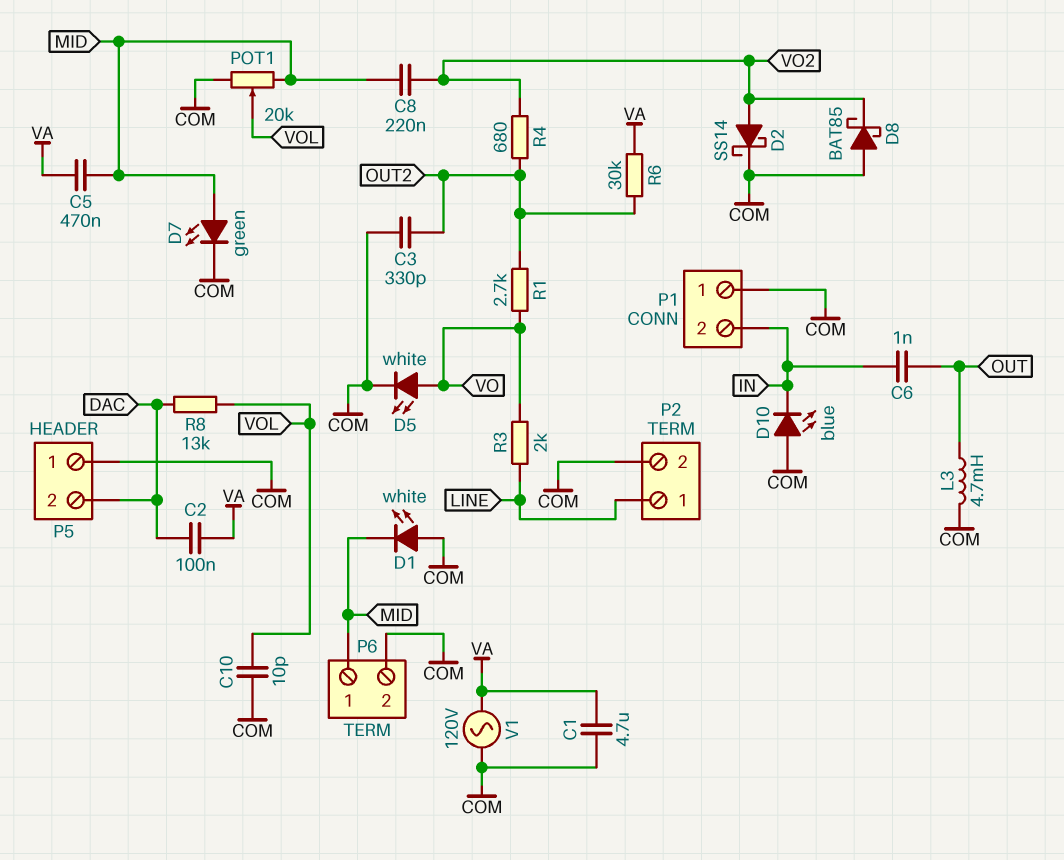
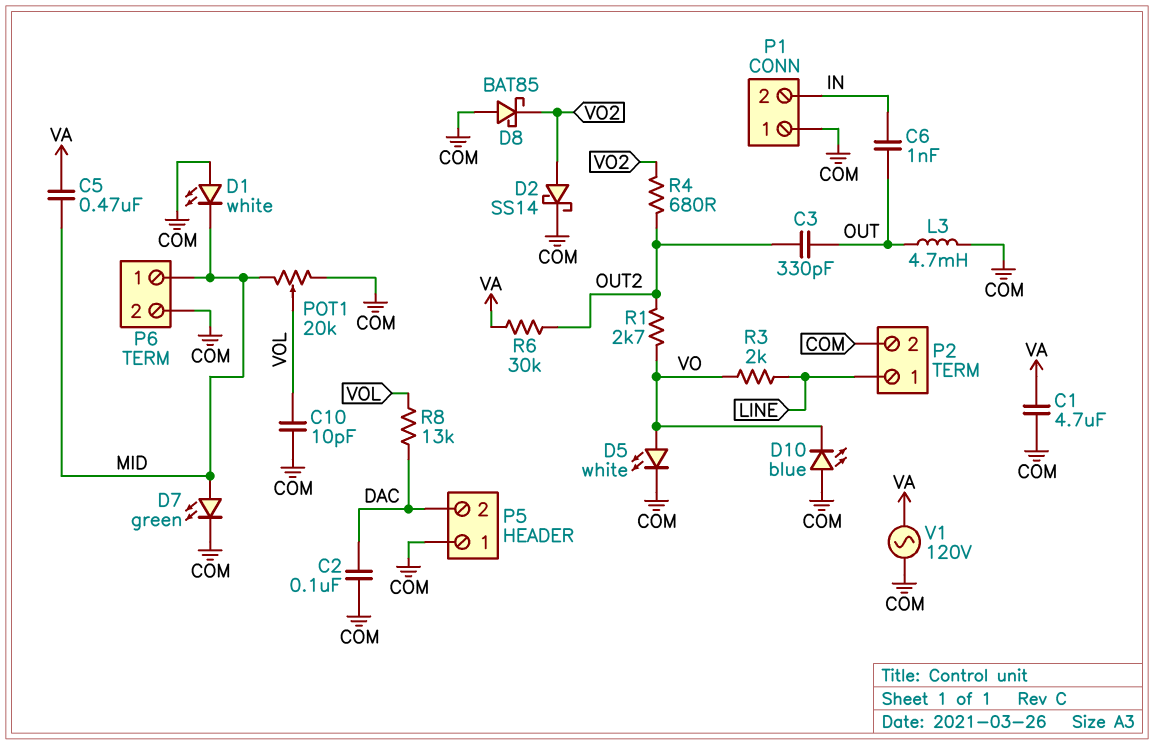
C2: 100nF (DAC, VA) -> 100nF (COM, DAC)
C3: 330pF (COM, OUT2) -> 330pF (OUT, OUT2)
C8: 220nF (MID, VO2) -> none
D10: LED blue (A COM, K IN) -> LED blue (A COM, K VO)

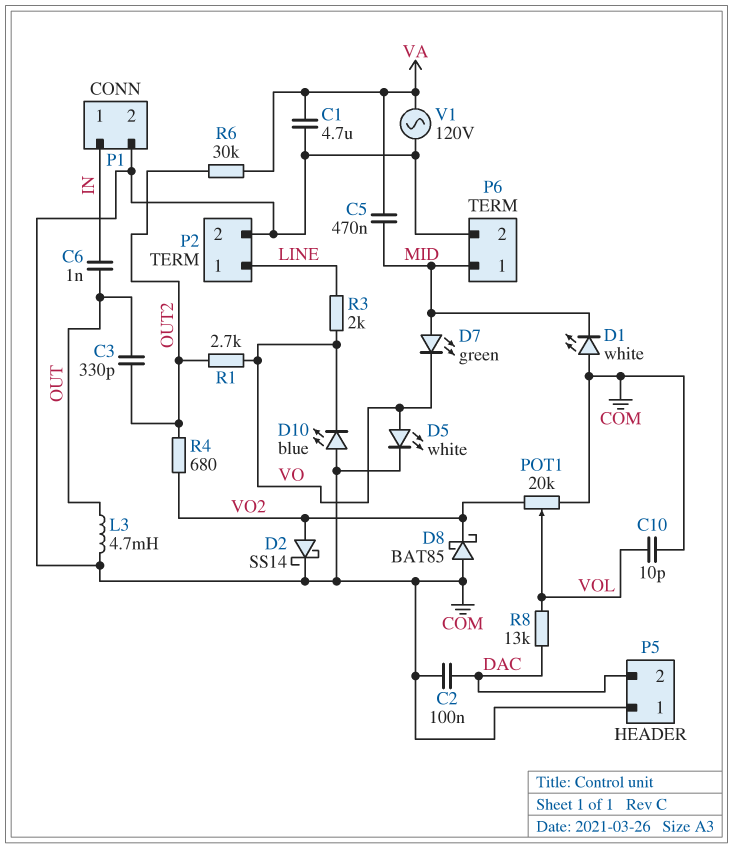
D7: LED green (A MID, K COM) -> LED green (A MID, K VO)
P1 pin 1: COM -> IN
P1 pin 2: IN -> COM
POT1: 20k (COM, MID, wiper VOL) -> 20k (COM, VO2, wiper VOL)

